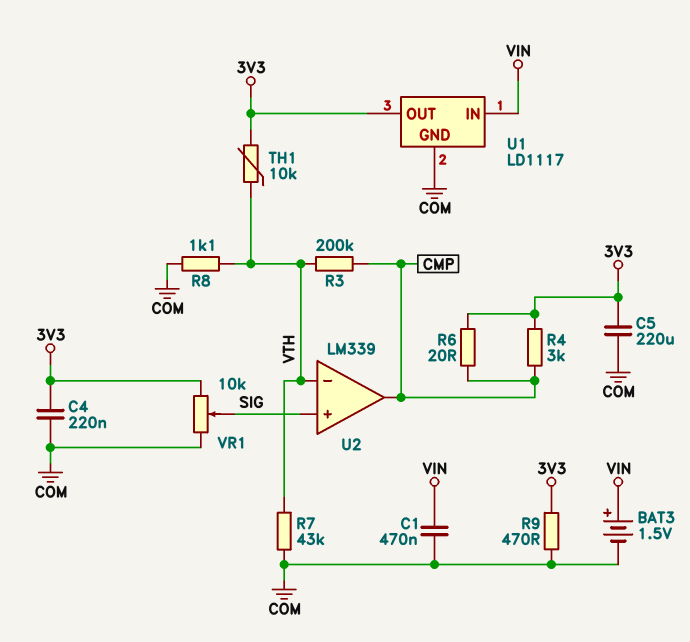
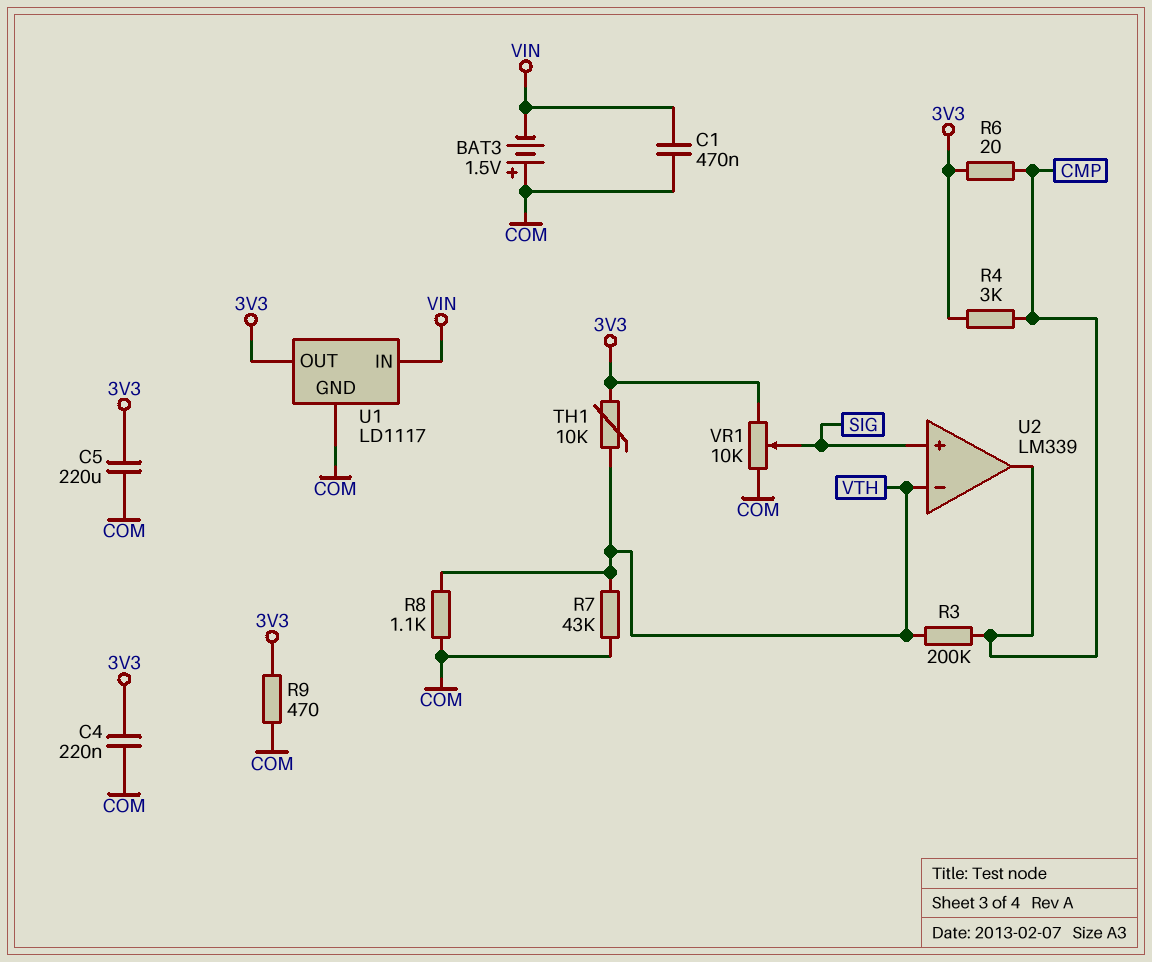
BAT3: 1.5V (plus VIN, minus COM) -> 1.5V (plus COM, minus VIN)

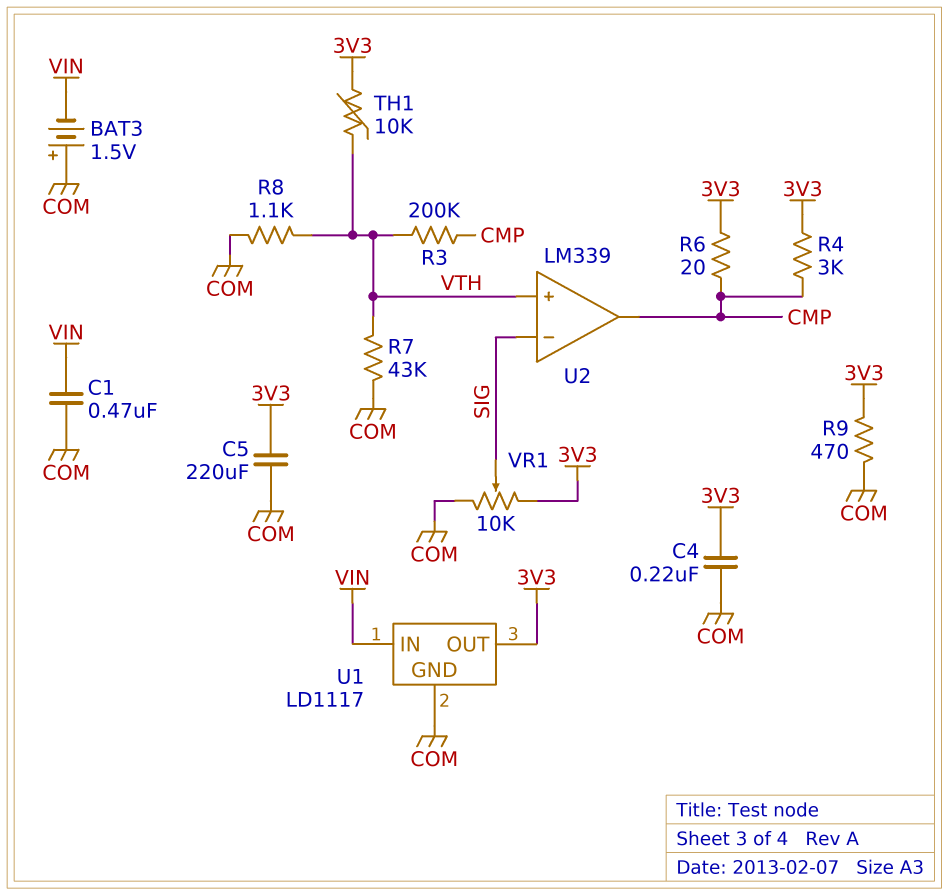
U2 pin in+: SIG -> VTH
U2 pin in-: VTH -> SIG

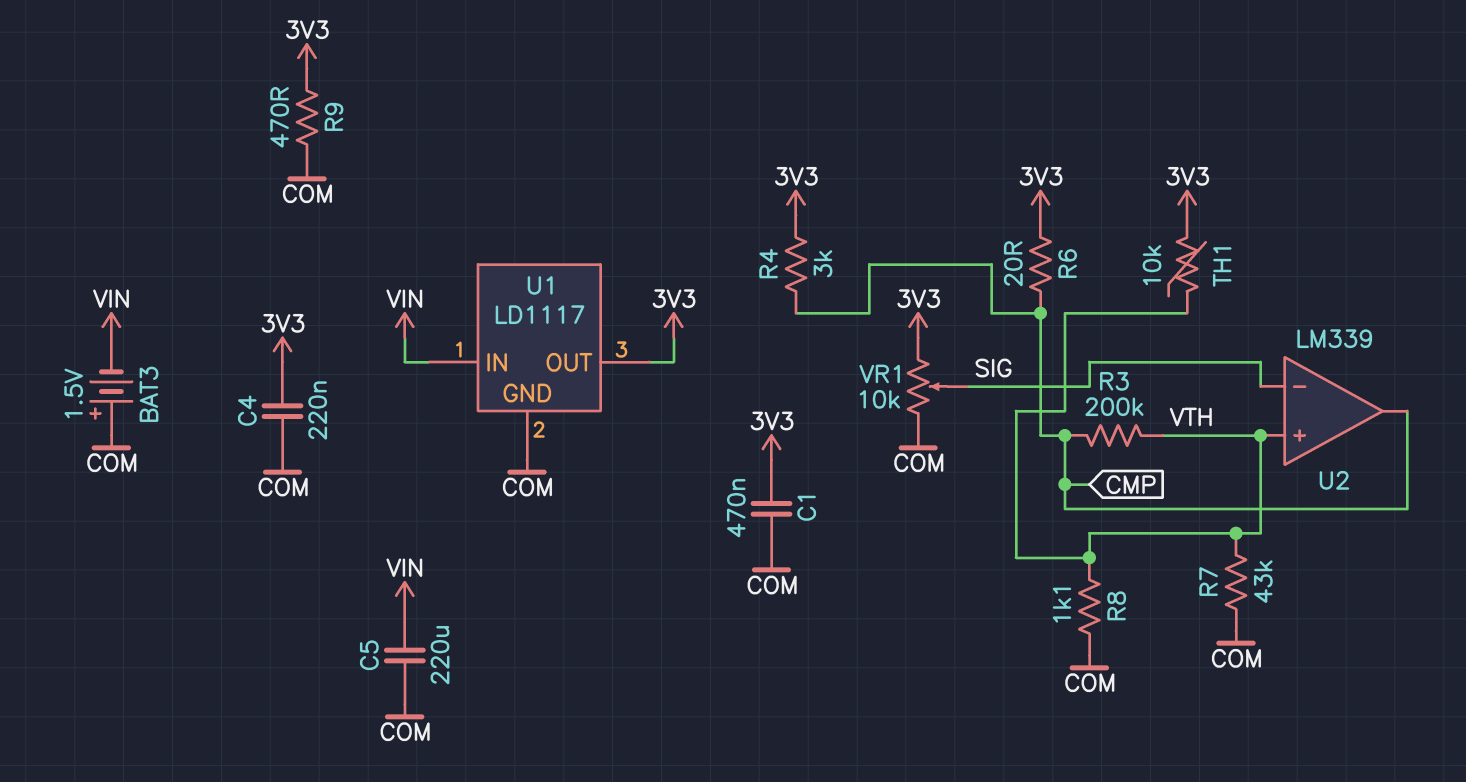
C1: 470nF (COM, VIN) -> 470nF (3V3, COM)
C5: 220uF (3V3, COM) -> 220uF (COM, VIN)

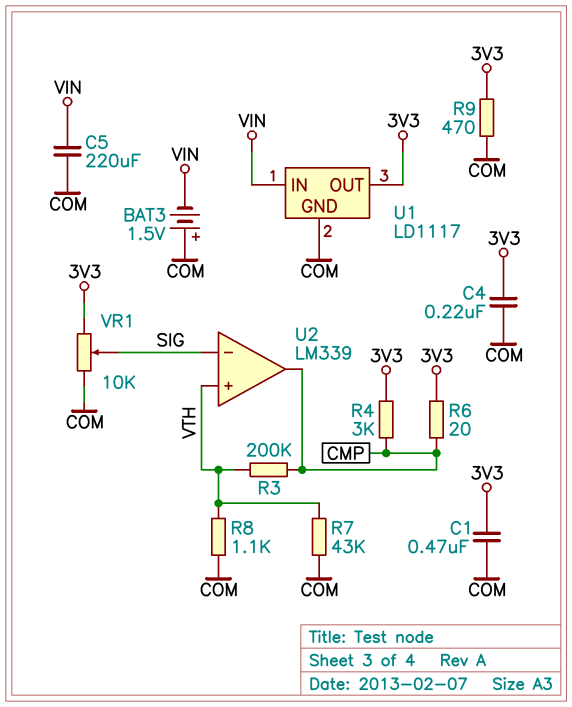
TH1: 10k (3V3, VTH) -> none

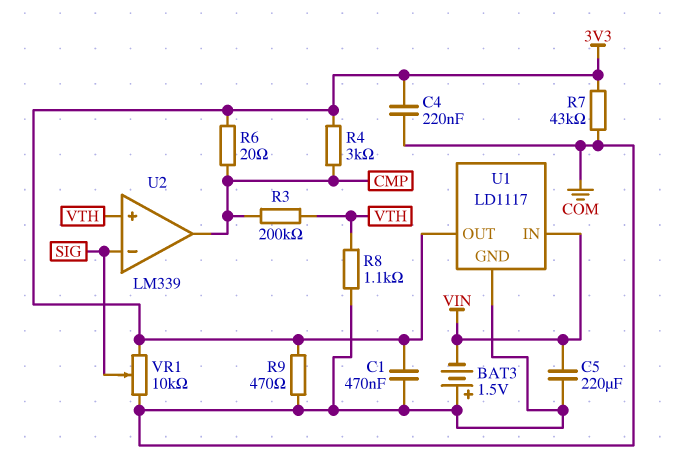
R7: 43k (COM, VTH) -> 43k (3V3, COM)

